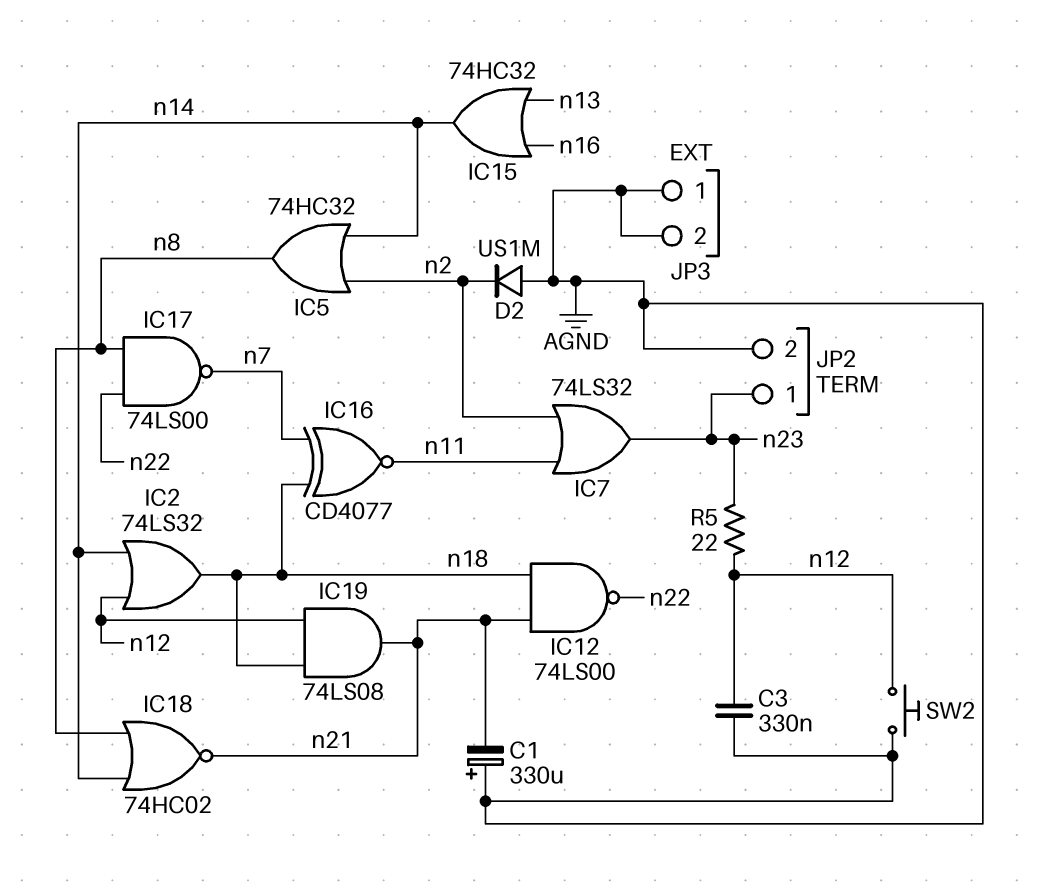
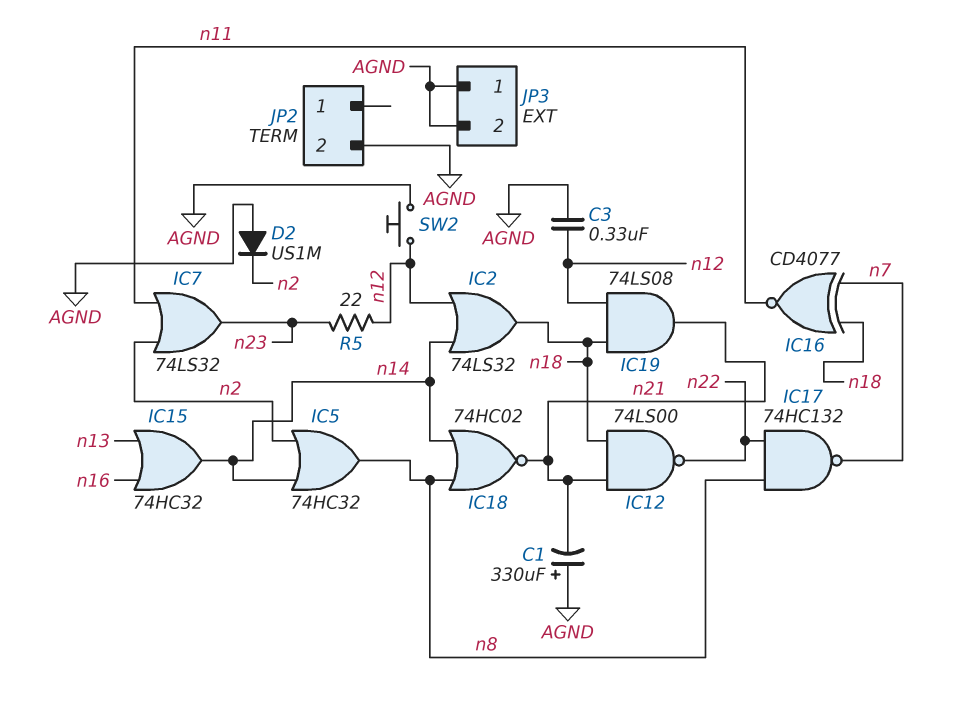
IC17: NAND 74LS00 (in n8, in n22, out n7) -> NAND 74HC132 (in n8, in n22, out n7)
JP2 pin 1: n23 -> none

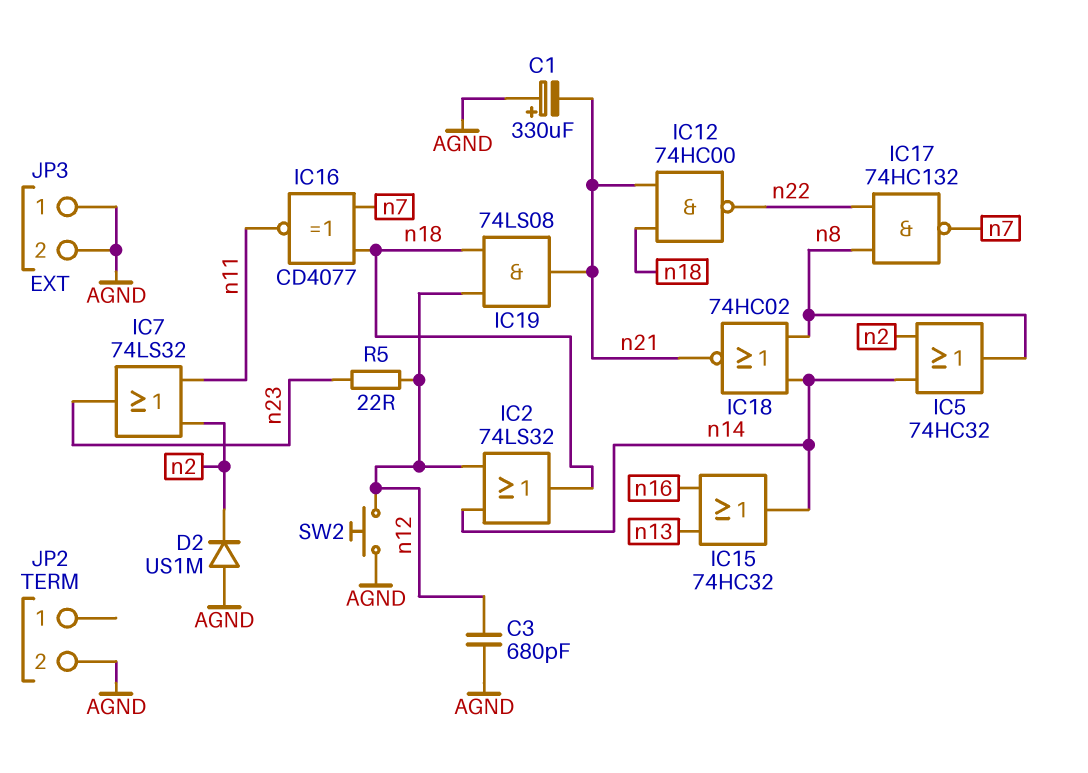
C3: 330nF (AGND, n12) -> 680pF (AGND, n12)
IC12: NAND 74LS00 (in n18, in n21, out n22) -> NAND 74HC00 (in n18, in n21, out n22)

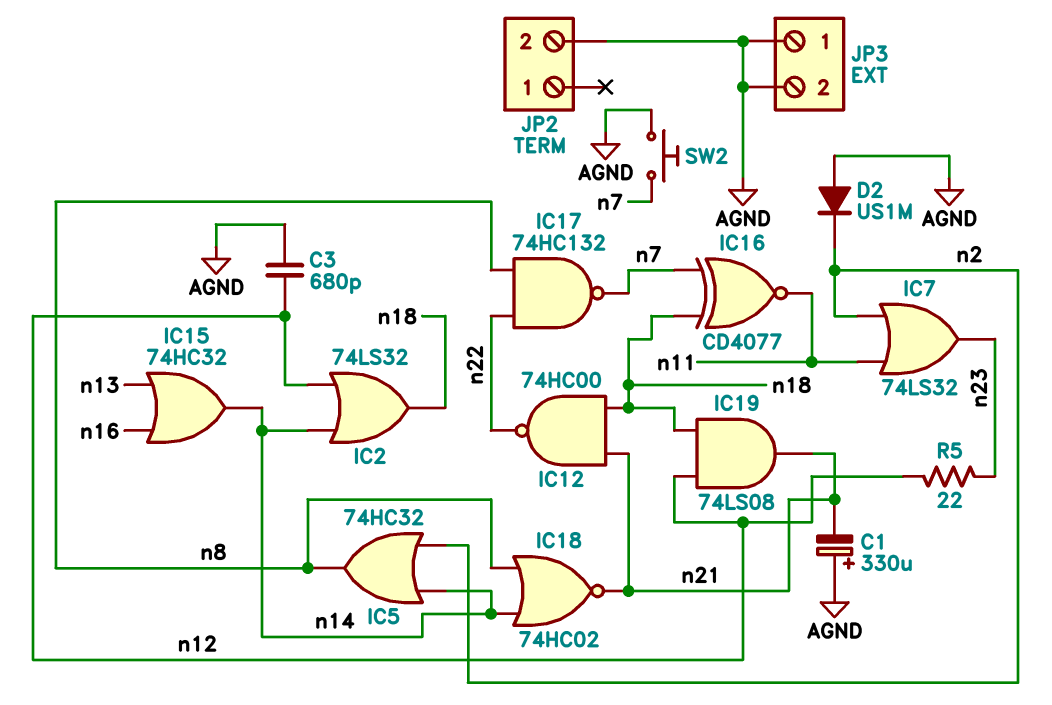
SW2: button (AGND, n12) -> button (AGND, n7)

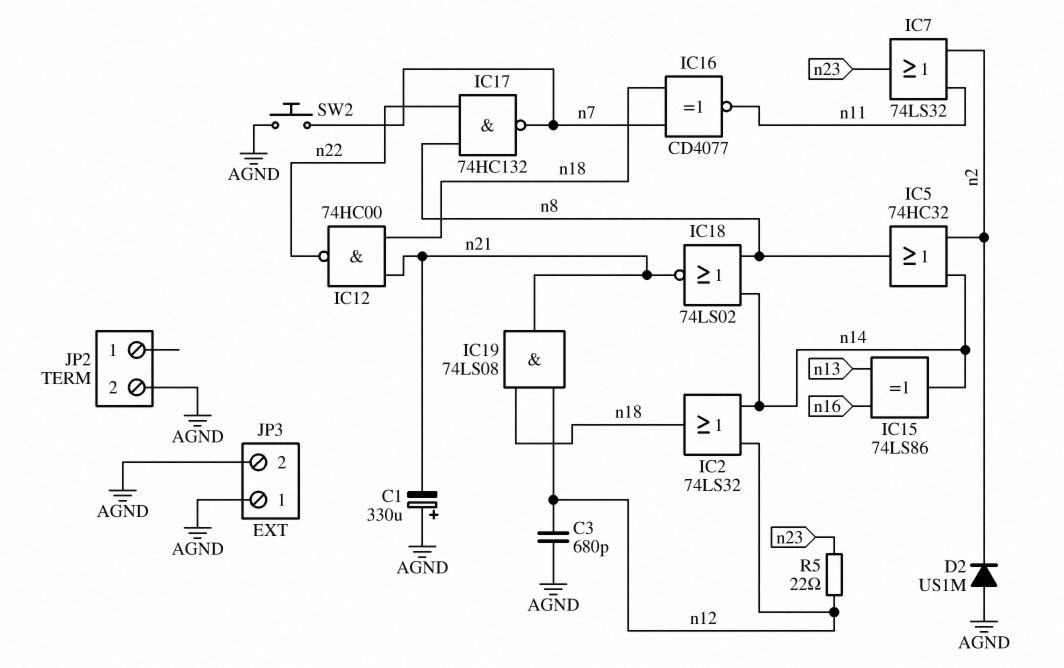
IC15: OR 74HC32 (in n13, in n16, out n14) -> XOR 74LS86 (in n13, in n16, out n14)
IC18: NOR 74HC02 (in n8, in n14, out n21) -> NOR 74LS02 (in n8, in n14, out n21)

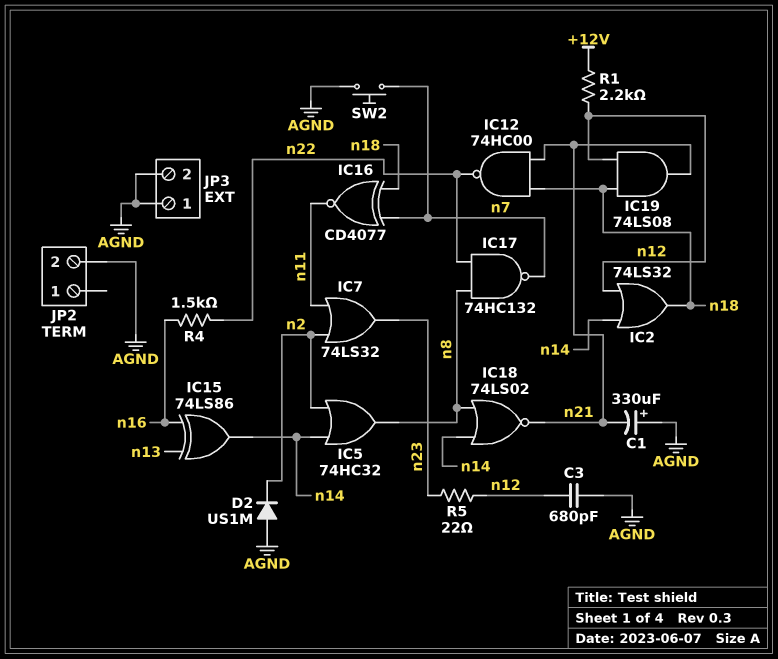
R1: none -> 2.2k (+12V, n12)
R4: none -> 1.5k (n16, n22)

